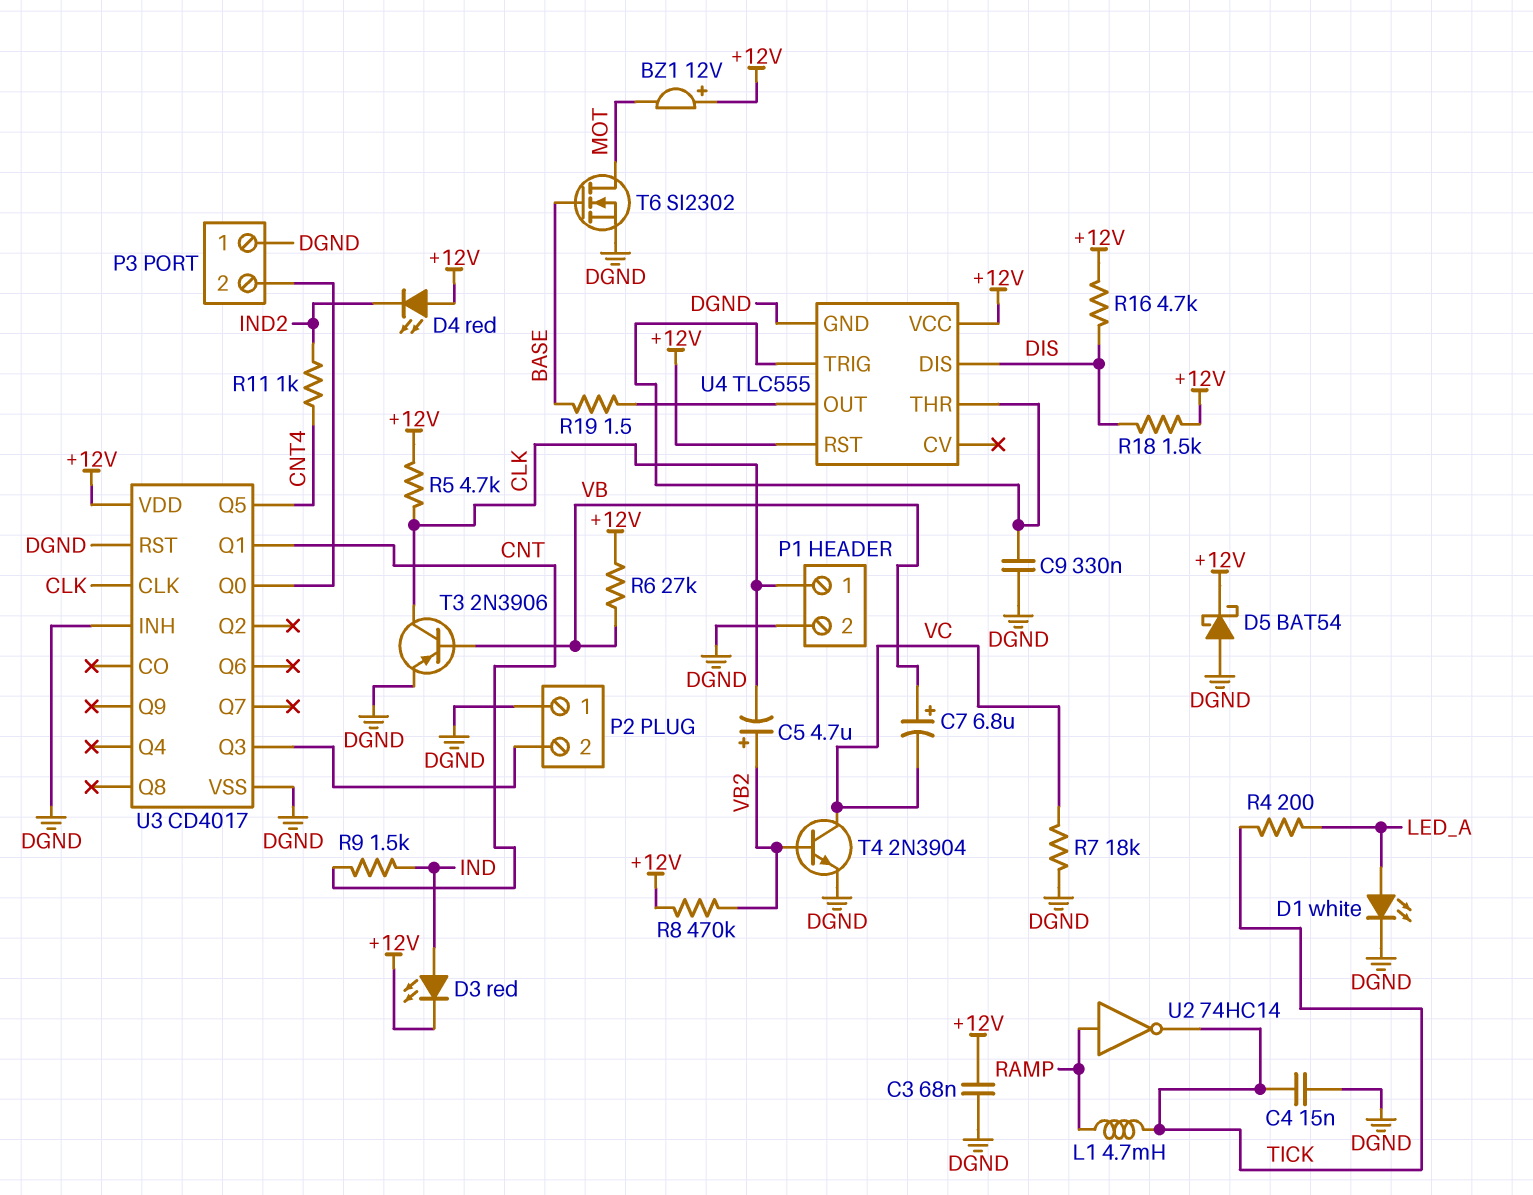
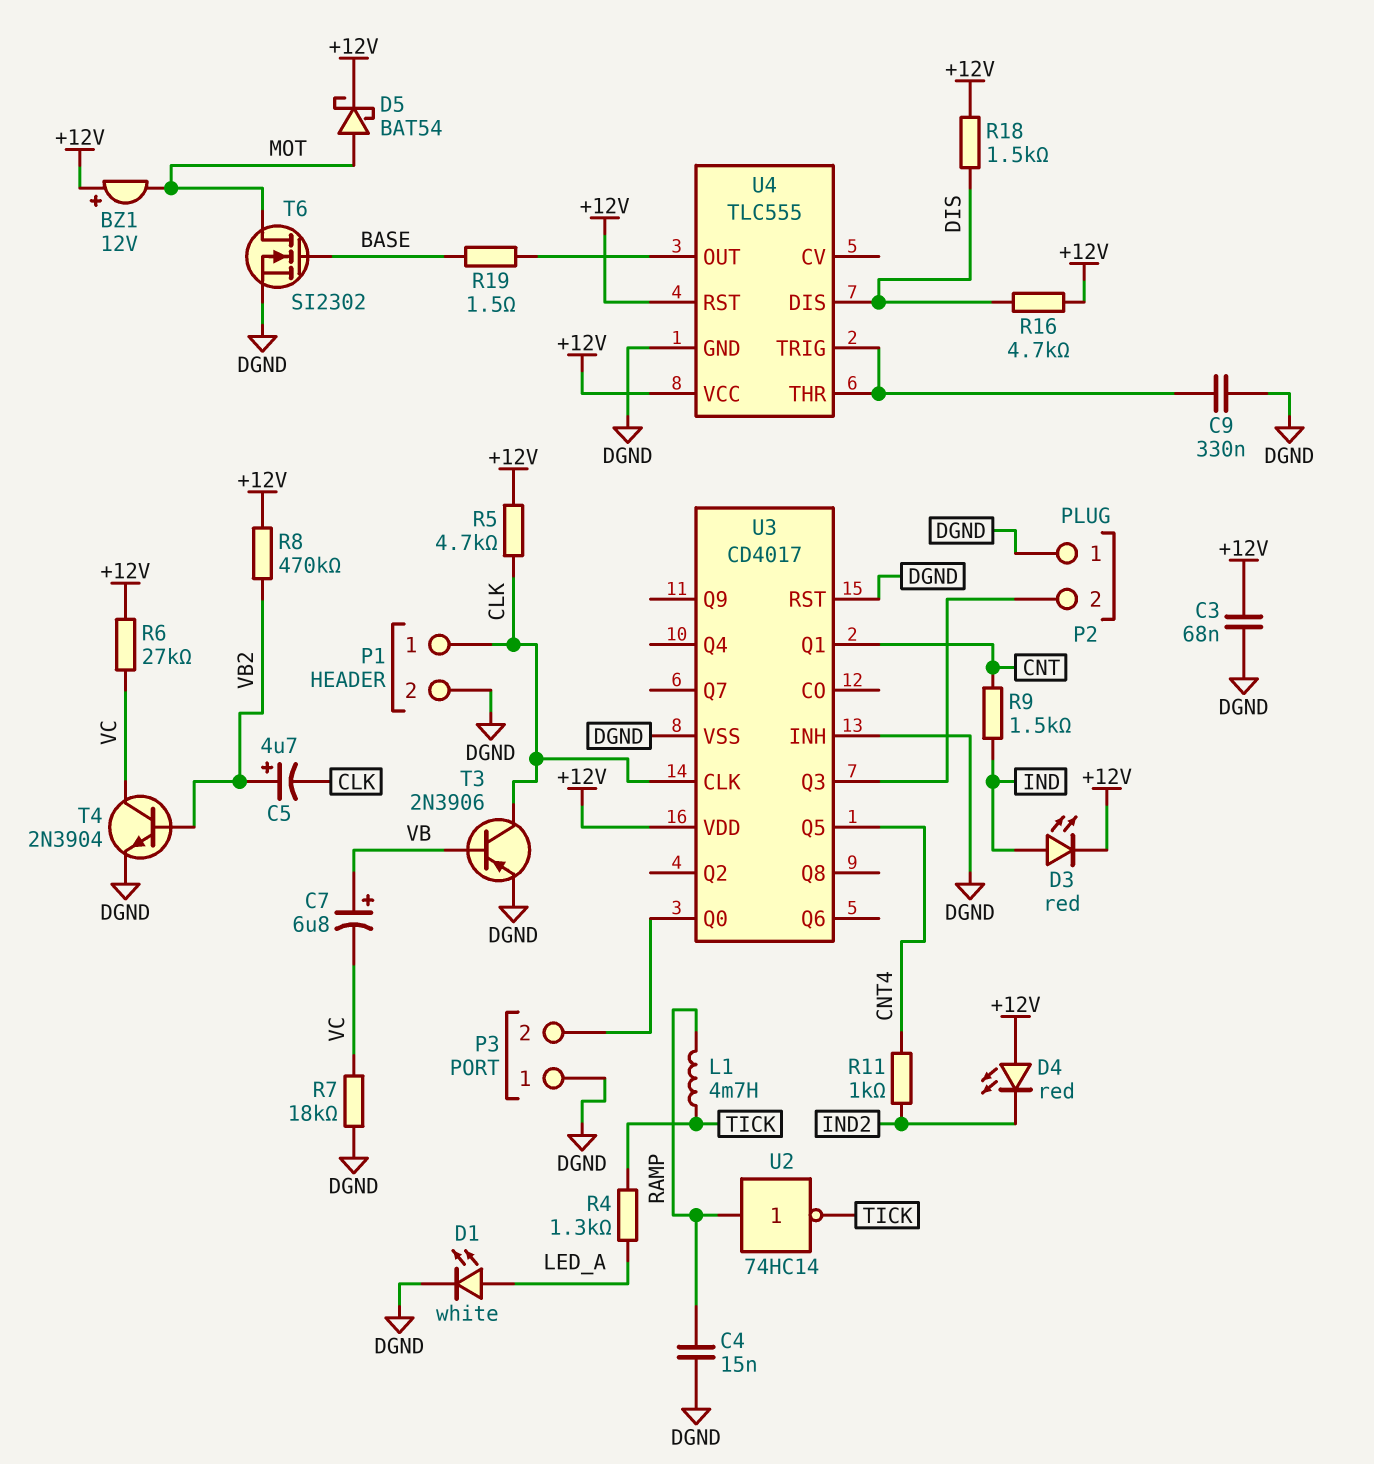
C4: 15nF (DGND, TICK) -> 15nF (DGND, RAMP)
D5: schottky BAT54 (A DGND, K +12V) -> schottky BAT54 (A MOT, K +12V)
R4: 200 (LED_A, TICK) -> 1.3k (LED_A, TICK)
R6: 27k (+12V, VB) -> 27k (+12V, VC)

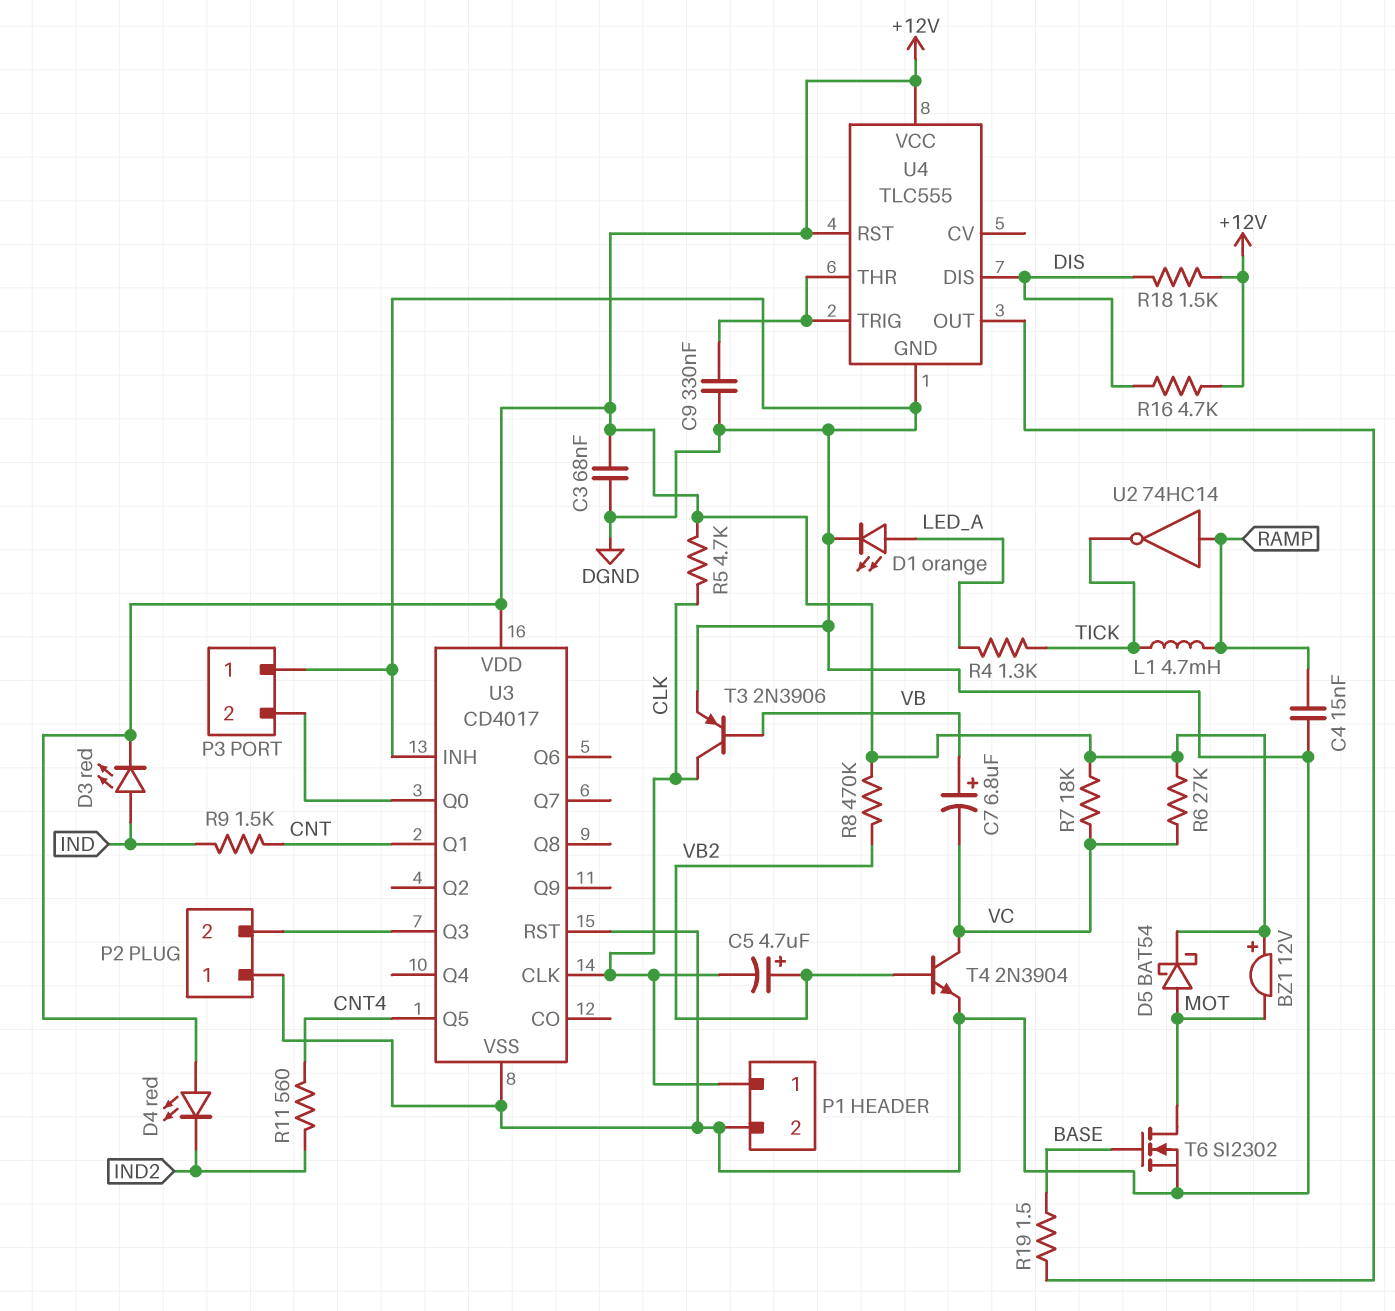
D1: LED white (A LED_A, K DGND) -> LED orange (A LED_A, K DGND)
R7: 18k (DGND, VC) -> 18k (+12V, VC)
R11: 1k (CNT4, IND2) -> 560 (CNT4, IND2)

